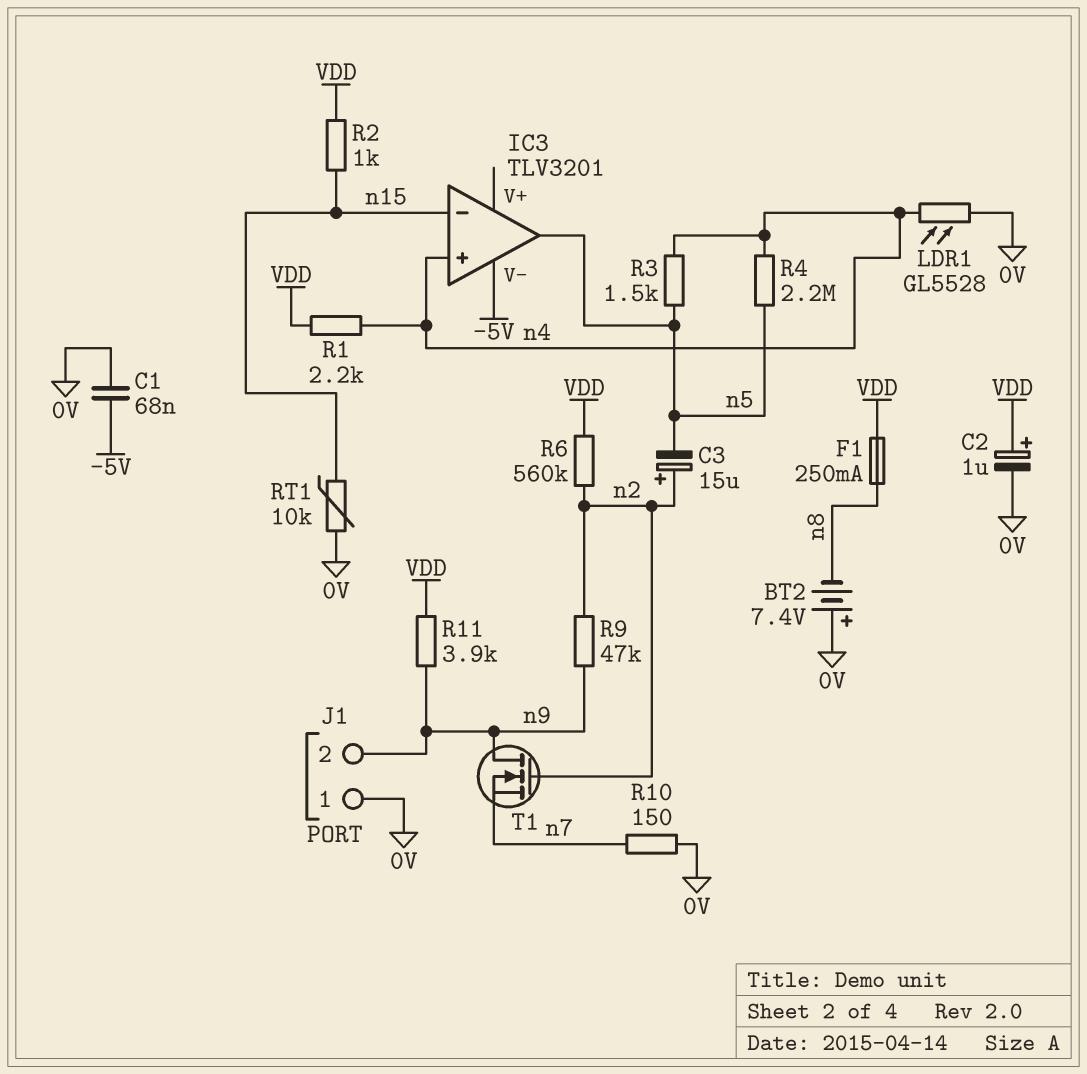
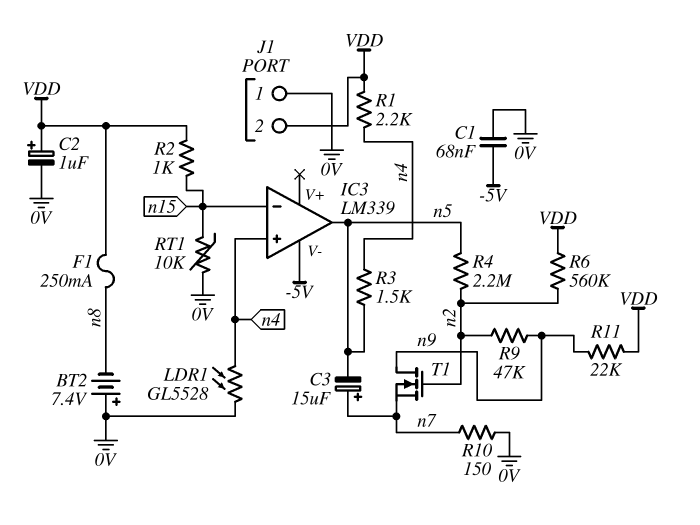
C3: 15uF (plus n2, minus n5) -> 15uF (plus n7, minus n5)
IC3: TLV3201 -> LM339
J1 pin 2: n9 -> VDD
R4: 2.2M (n4, n5) -> 2.2M (n2, n5)
R11: 3.9k (VDD, n9) -> 22k (VDD, n9)

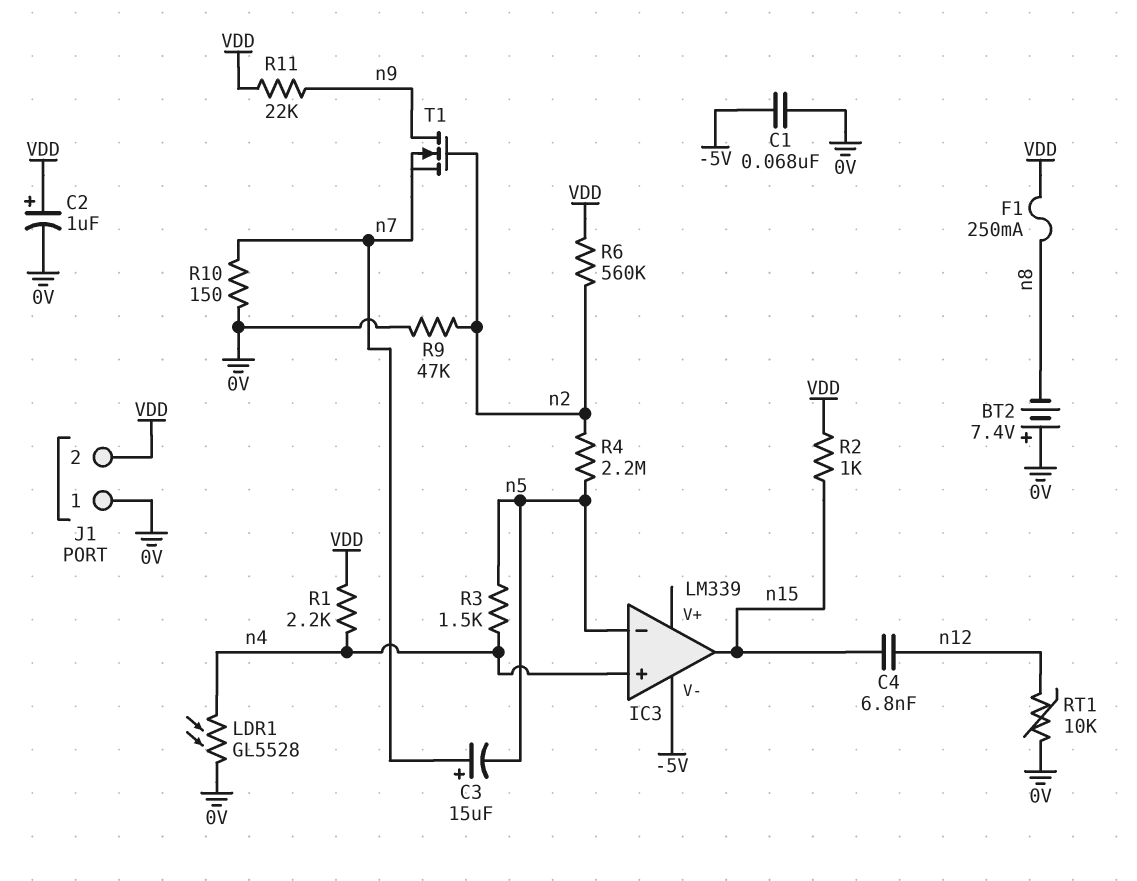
C4: none -> 6.8nF (n12, n15)
IC3 pin in-: n15 -> n5
IC3 pin out: n5 -> n15
R9: 47k (n2, n9) -> 47k (0V, n2)
RT1: 10k (0V, n15) -> 10k (0V, n12)

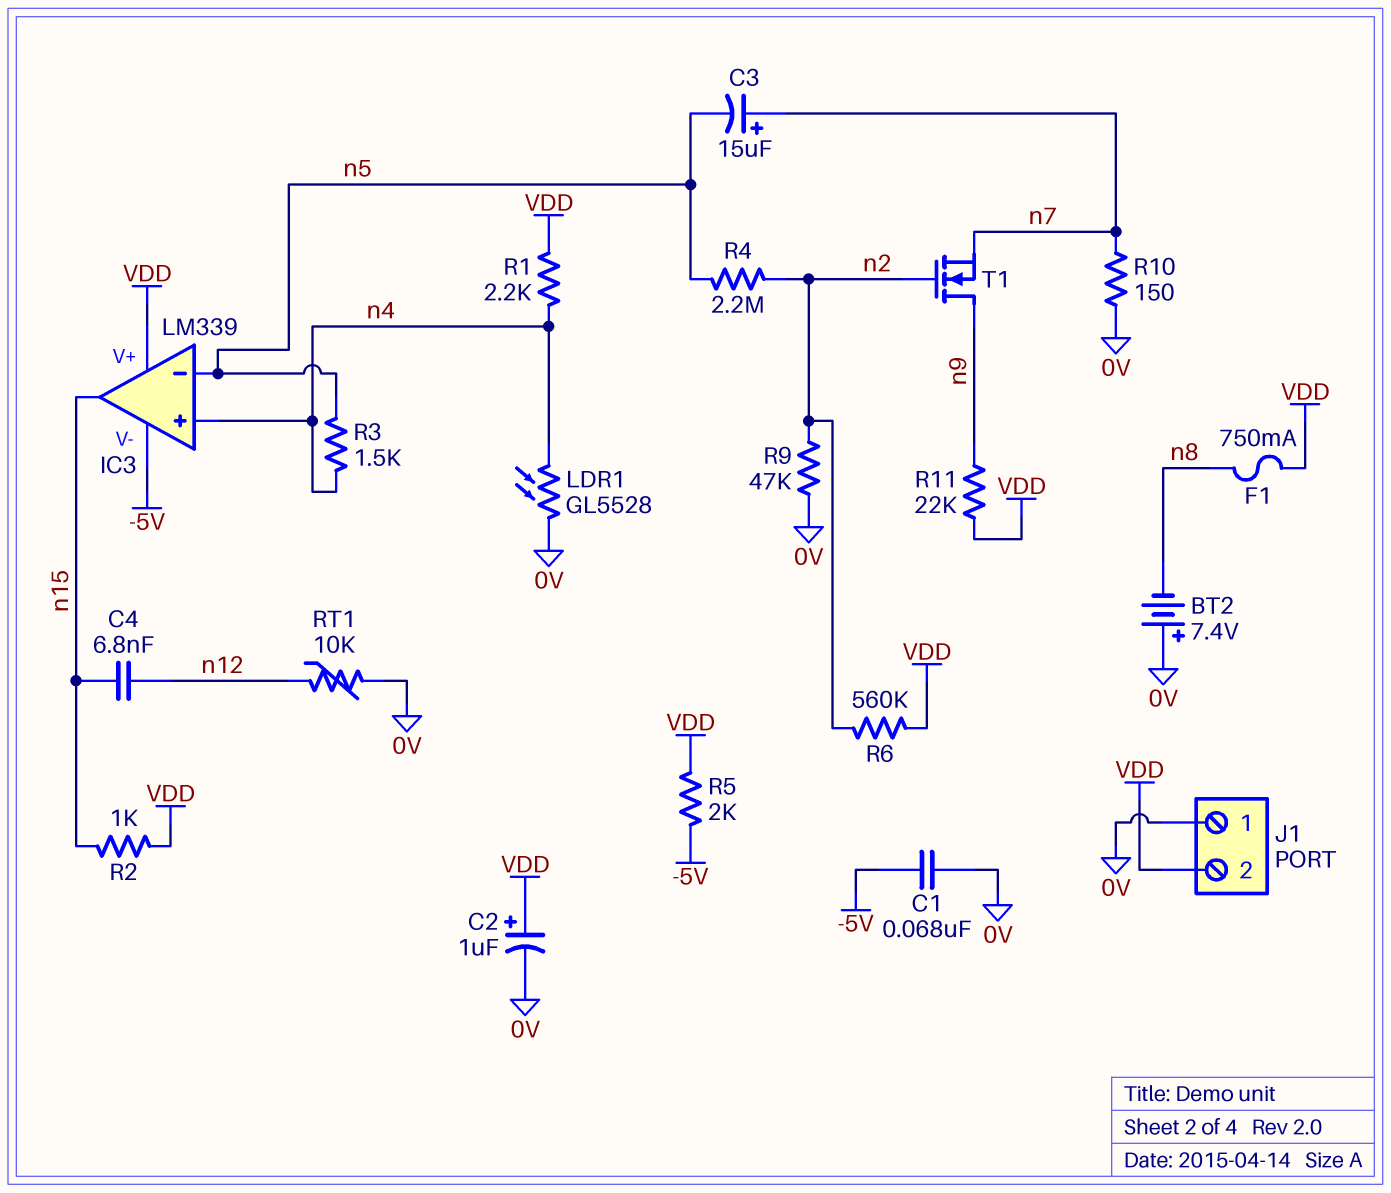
F1: 250mA (VDD, n8) -> 750mA (VDD, n8)
IC3 pin V+: none -> VDD
R5: none -> 2k (-5V, VDD)

